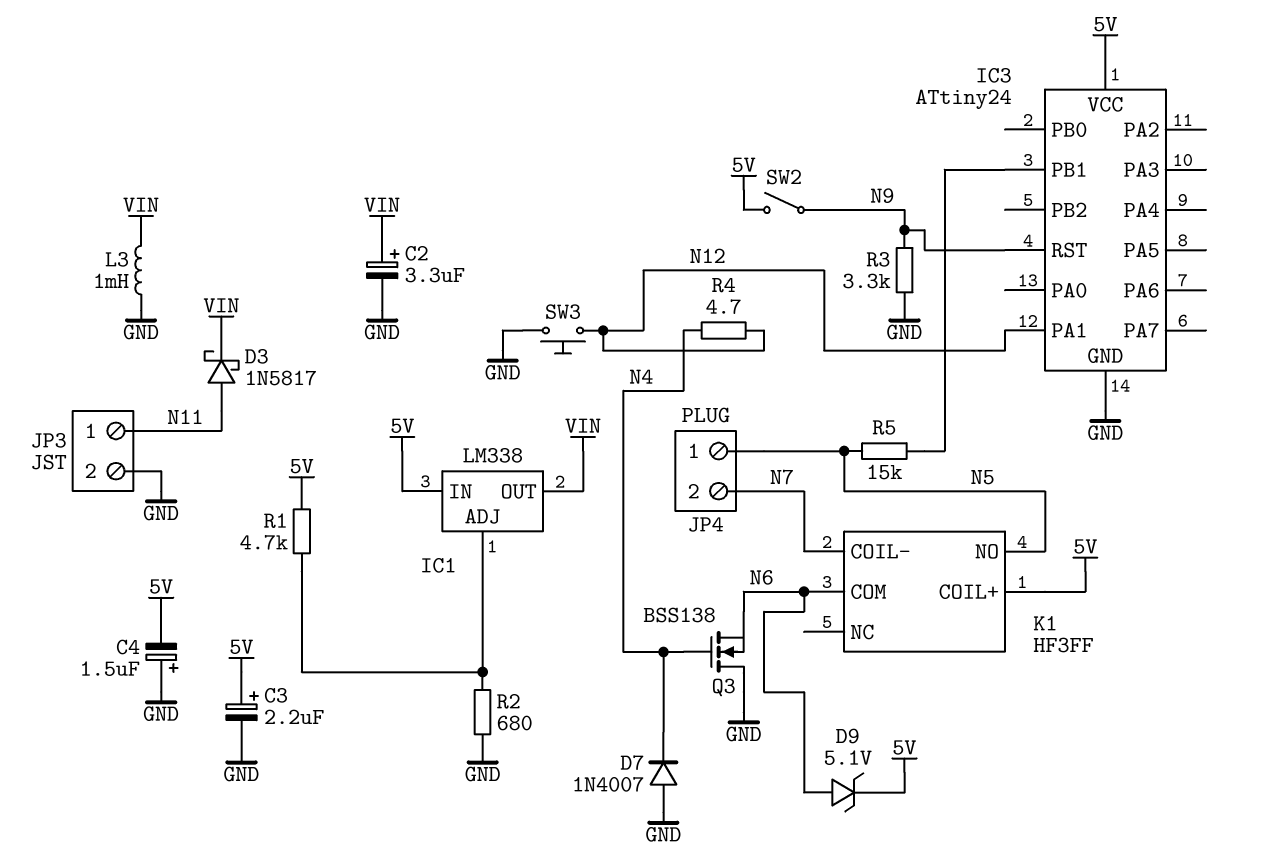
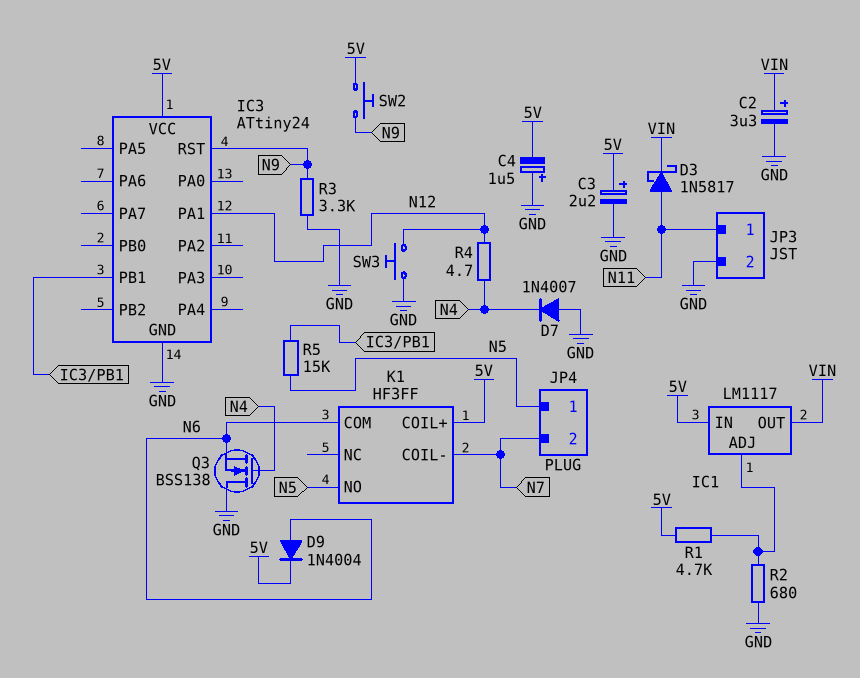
D9: zener 5.1V (A N6, K 5V) -> diode 1N4004 (A N6, K 5V)
IC1: LM338 -> LM1117
L3: 1mH (GND, VIN) -> none
SW2: switch (5V, N9) -> button (5V, N9)

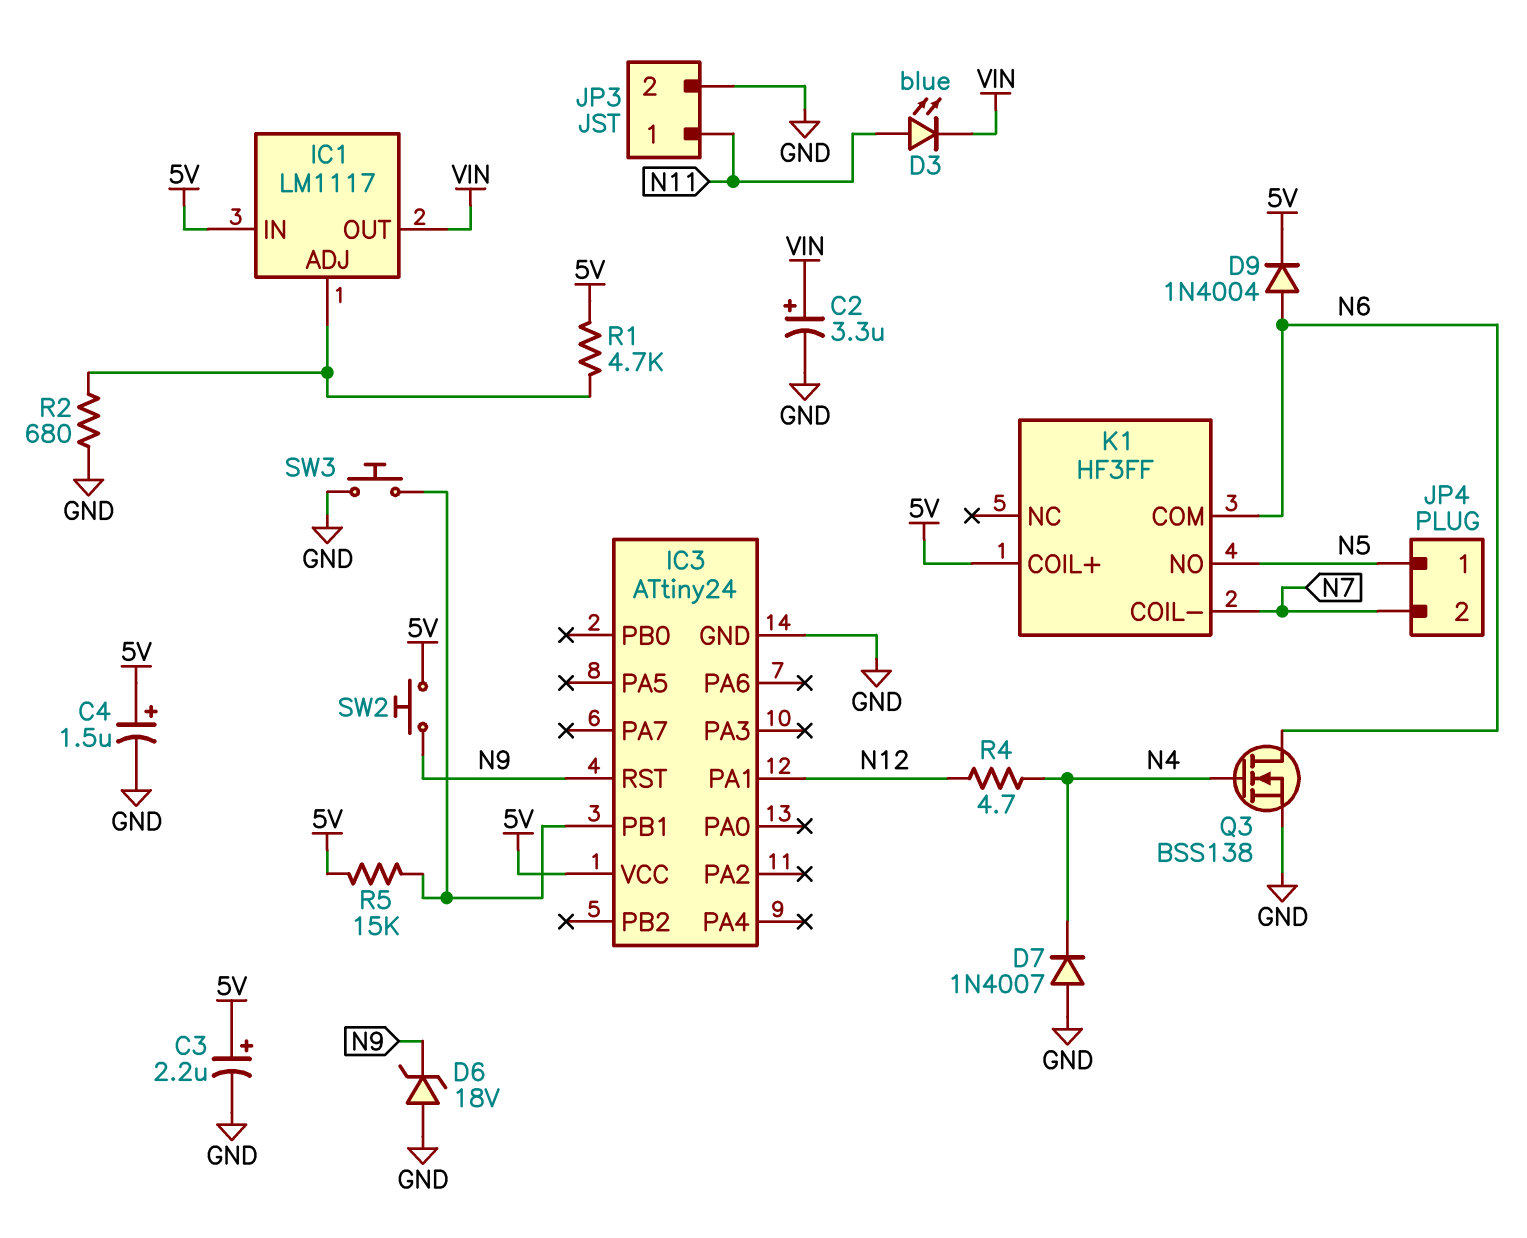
C4: 1.5uF (plus GND, minus 5V) -> 1.5uF (plus 5V, minus GND)
D3: schottky 1N5817 (A N11, K VIN) -> LED blue (A N11, K VIN)
D6: none -> zener 18V (A GND, K N9)
Q3: NMOS BSS138 (G N4, D GND, S N6) -> NMOS BSS138 (G N4, D N6, S GND)
R3: 3.3k (GND, N9) -> none
R5: 15k (IC3/PB1, N5) -> 15k (5V, IC3/PB1)
SW3: button (GND, N12) -> button (GND, IC3/PB1)

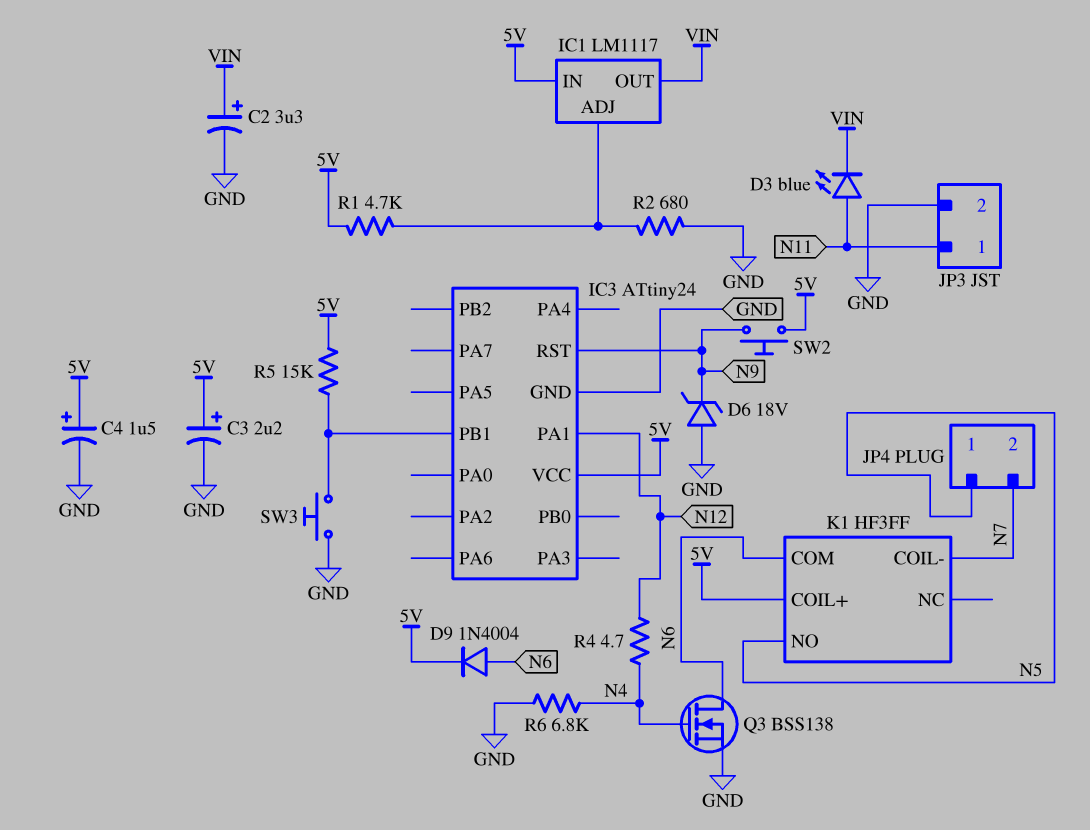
D7: diode 1N4007 (A GND, K N4) -> none
R6: none -> 6.8k (GND, N4)

